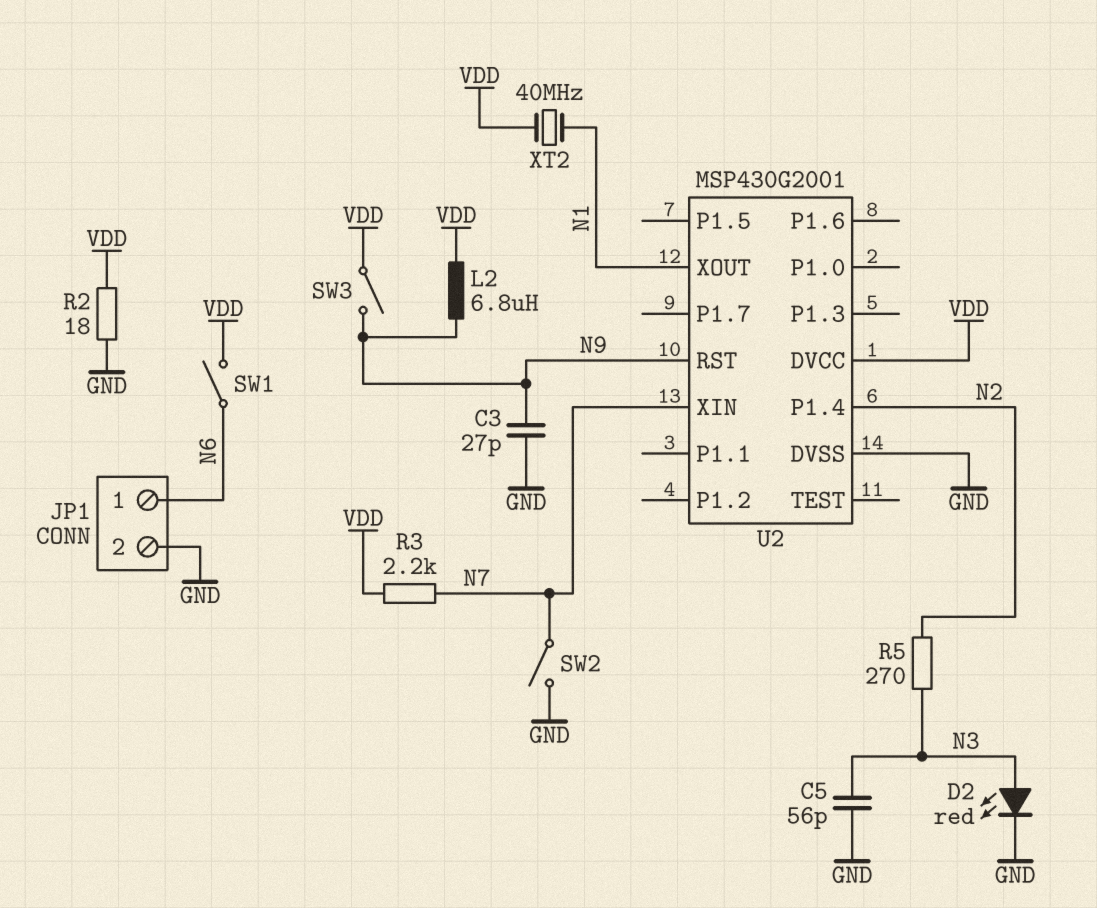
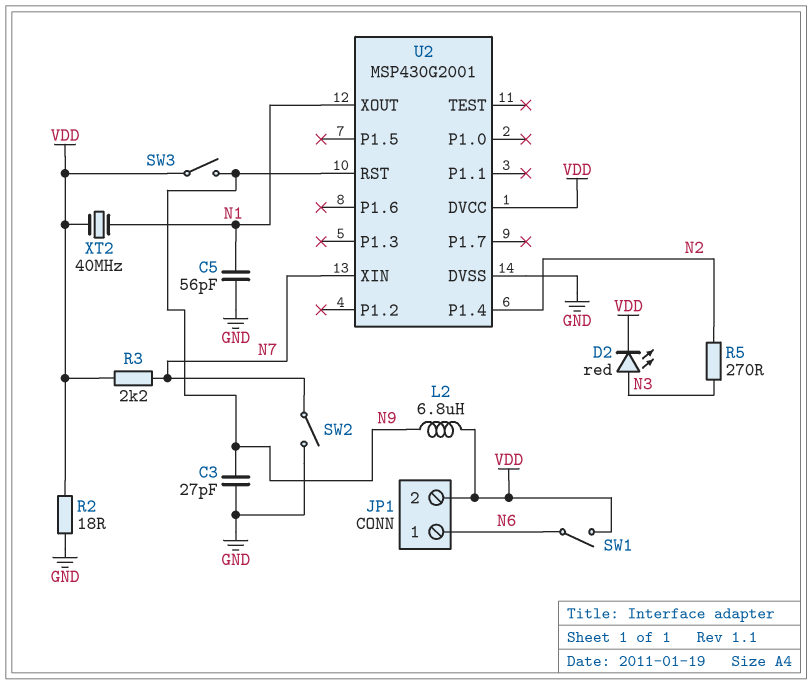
C5: 56pF (GND, N3) -> 56pF (GND, N1)
D2: LED red (A N3, K GND) -> LED red (A N3, K VDD)
JP1 pin 2: GND -> VDD

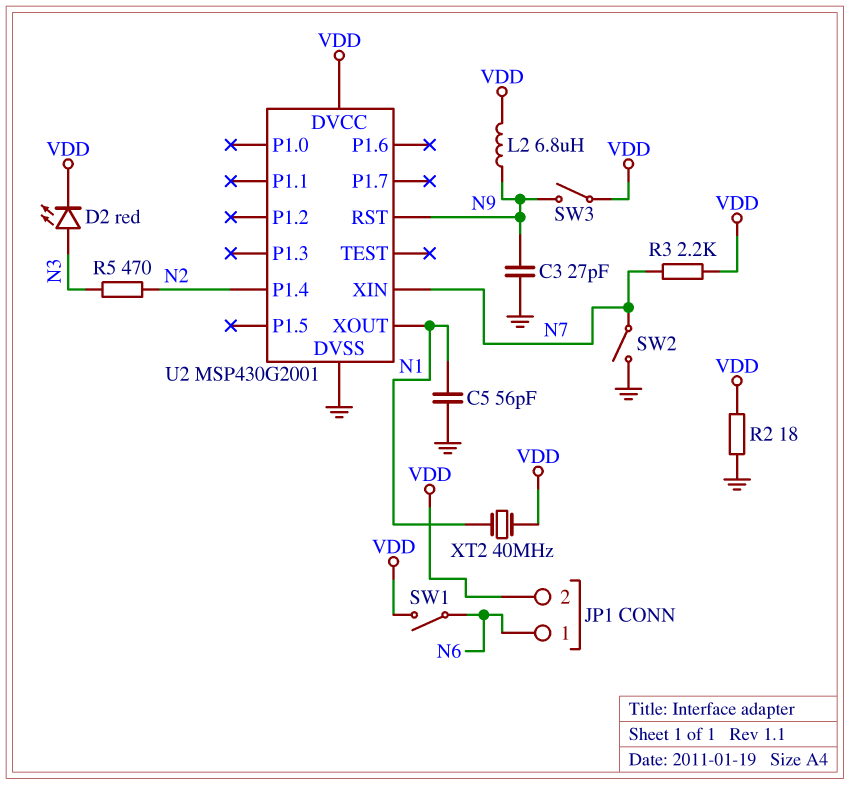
R5: 270 (N2, N3) -> 470 (N2, N3)

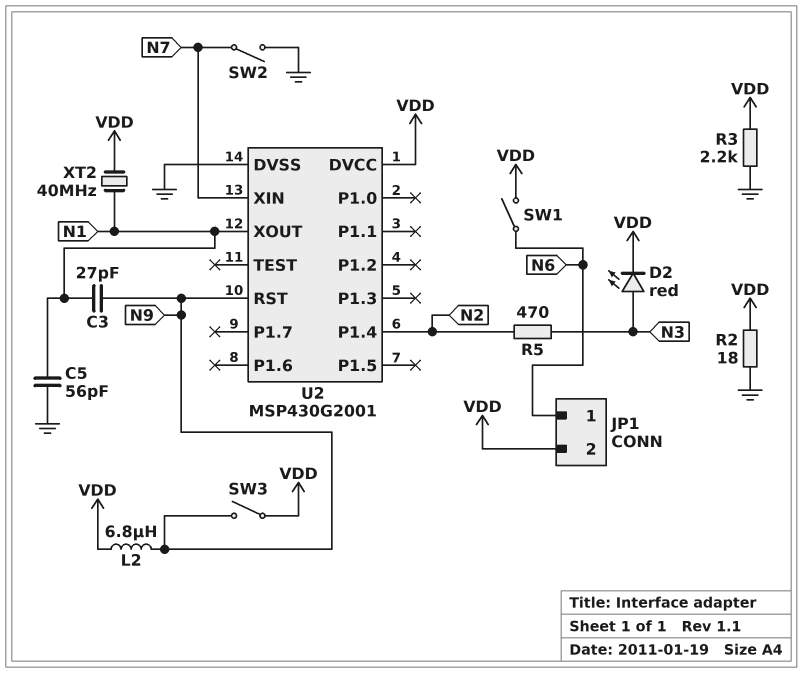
C3: 27pF (GND, N9) -> 27pF (N1, N9)
R3: 2.2k (N7, VDD) -> 2.2k (GND, VDD)

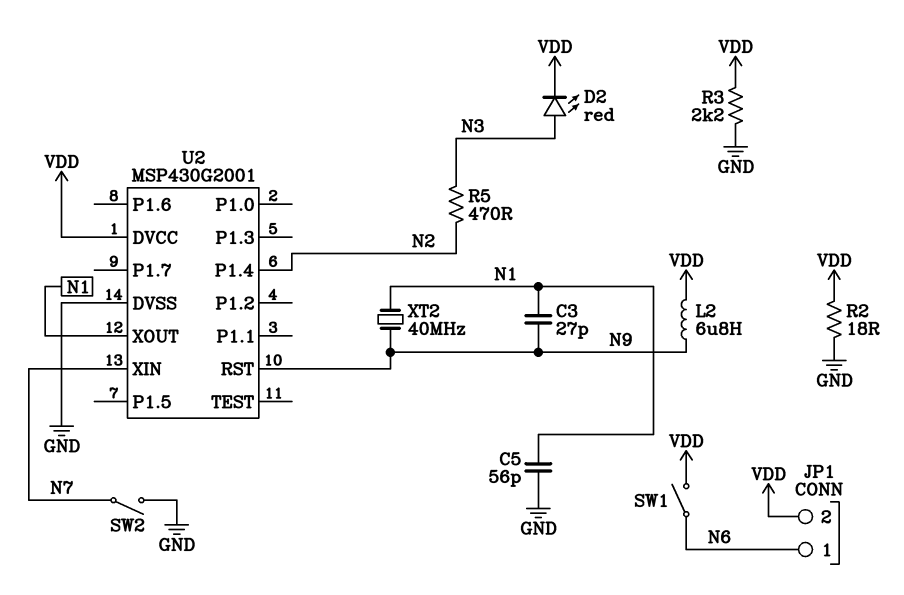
SW3: switch (N9, VDD) -> none
XT2: 40MHz (N1, VDD) -> 40MHz (N1, N9)

